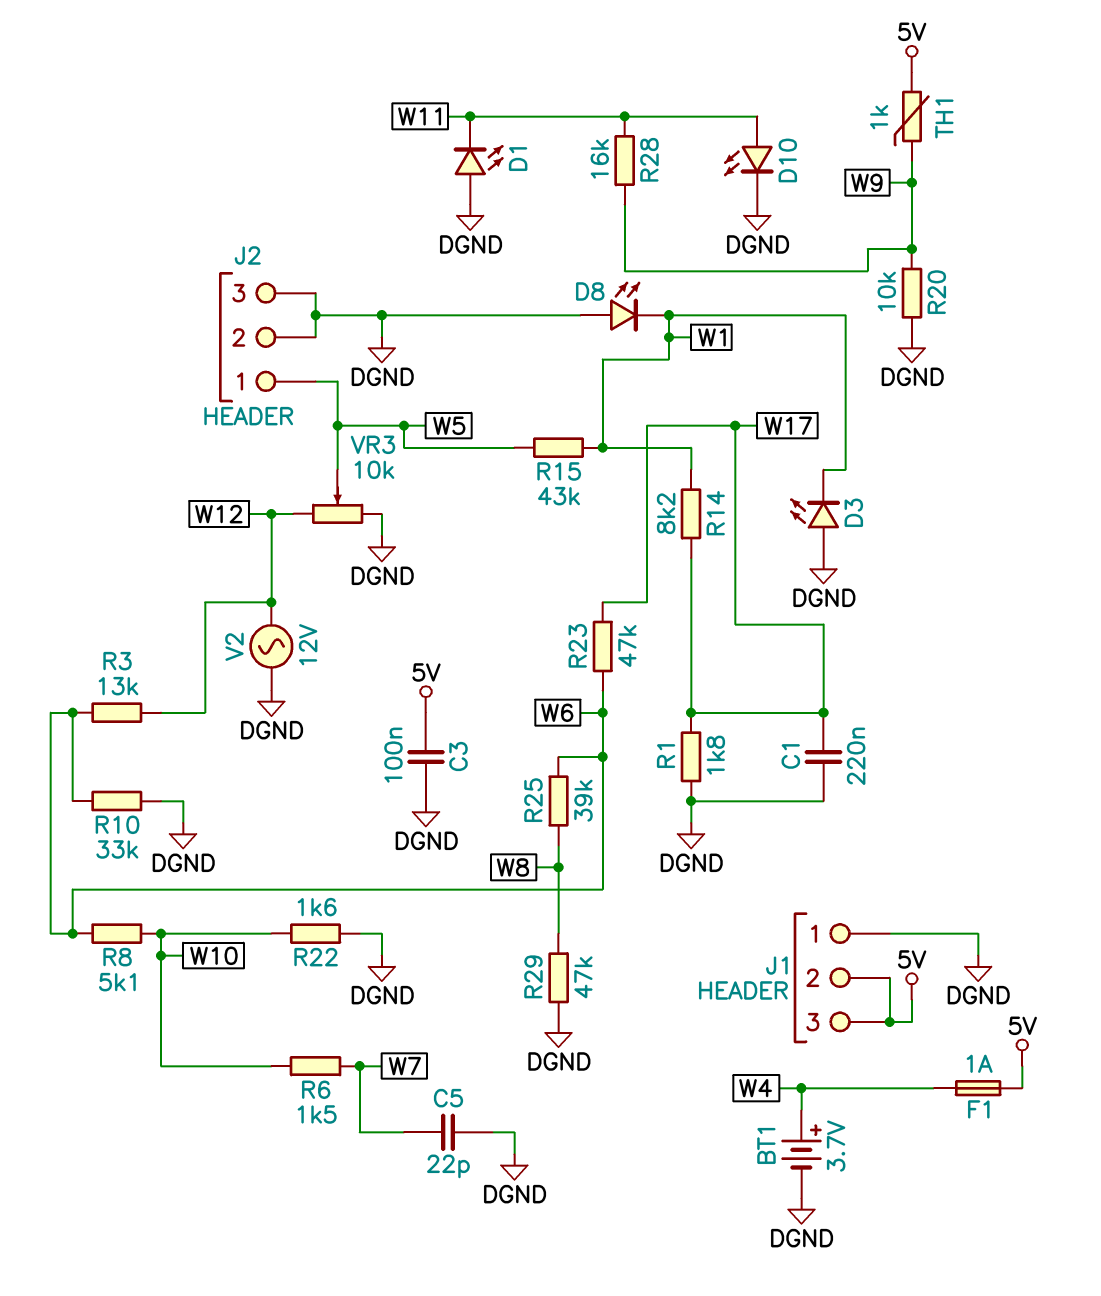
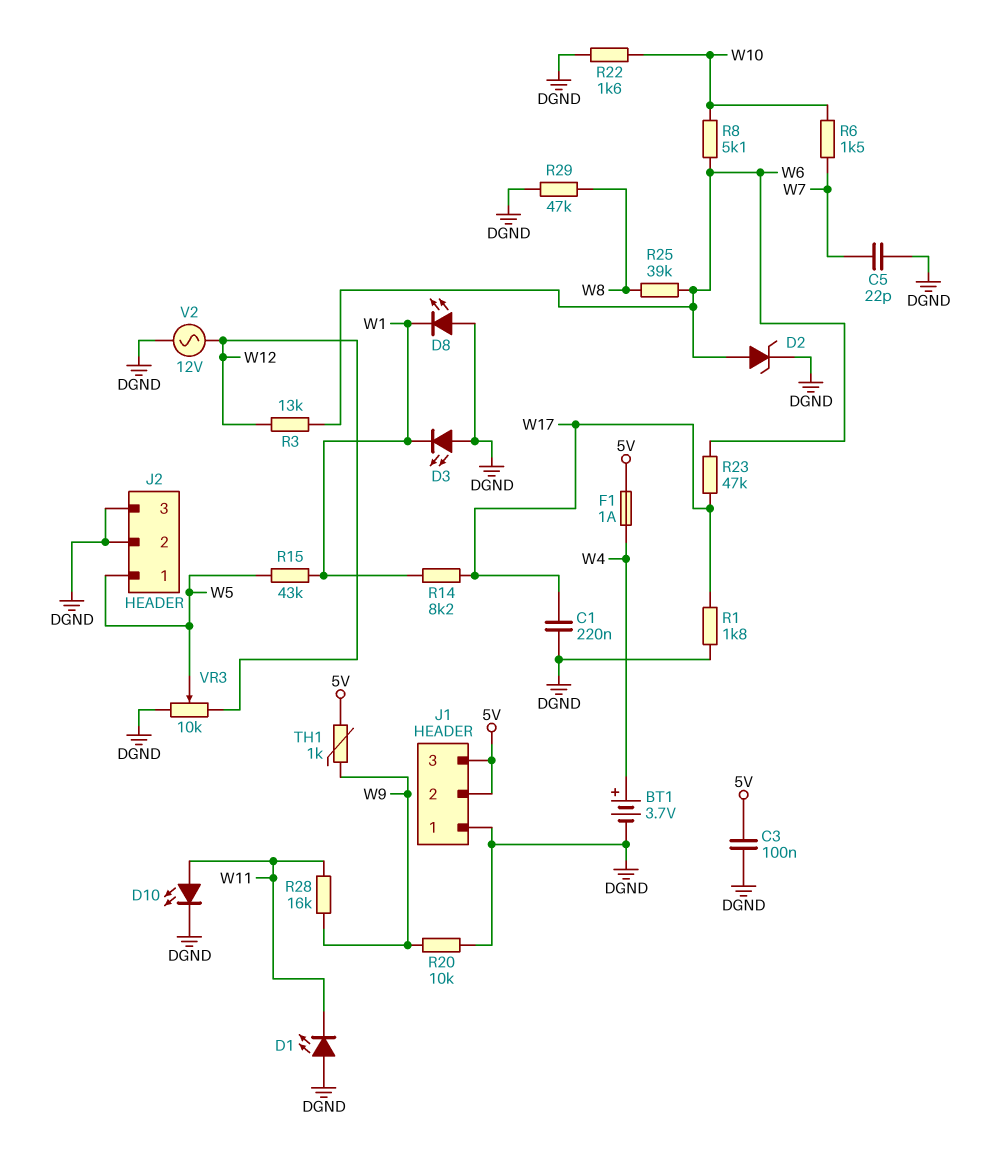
D2: none -> zener (A W6, K DGND)
R10: 33k (DGND, W6) -> none

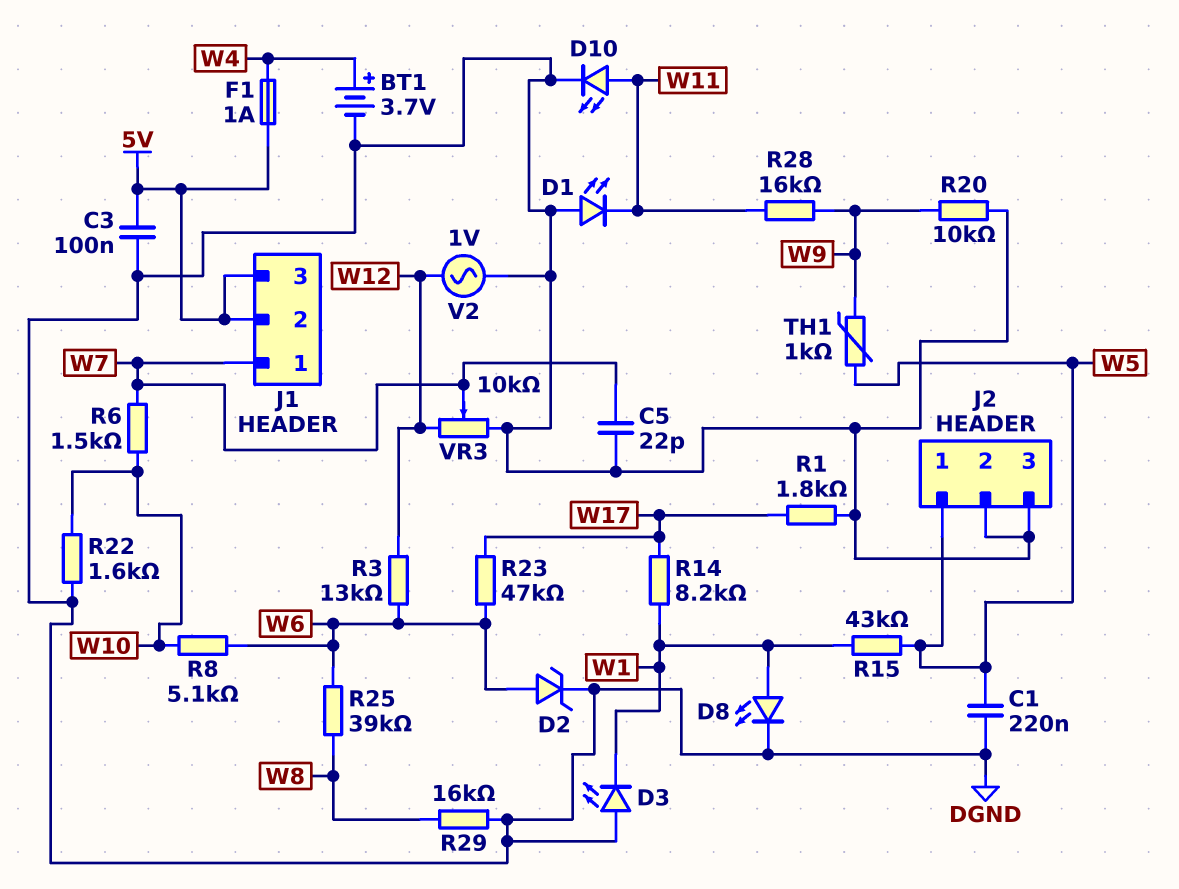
C1: 220nF (DGND, W17) -> 220nF (DGND, W5)
D8: LED (A DGND, K W1) -> LED (A W1, K DGND)
J1 pin 1: DGND -> W7
R29: 47k (DGND, W8) -> 16k (DGND, W8)
TH1: 1k (5V, W9) -> 1k (W5, W9)
V2: AC 12V (DGND, W12) -> AC 1V (DGND, W12)
VR3: 10k (DGND, W12, wiper W5) -> 10k (DGND, W12, wiper W7)

